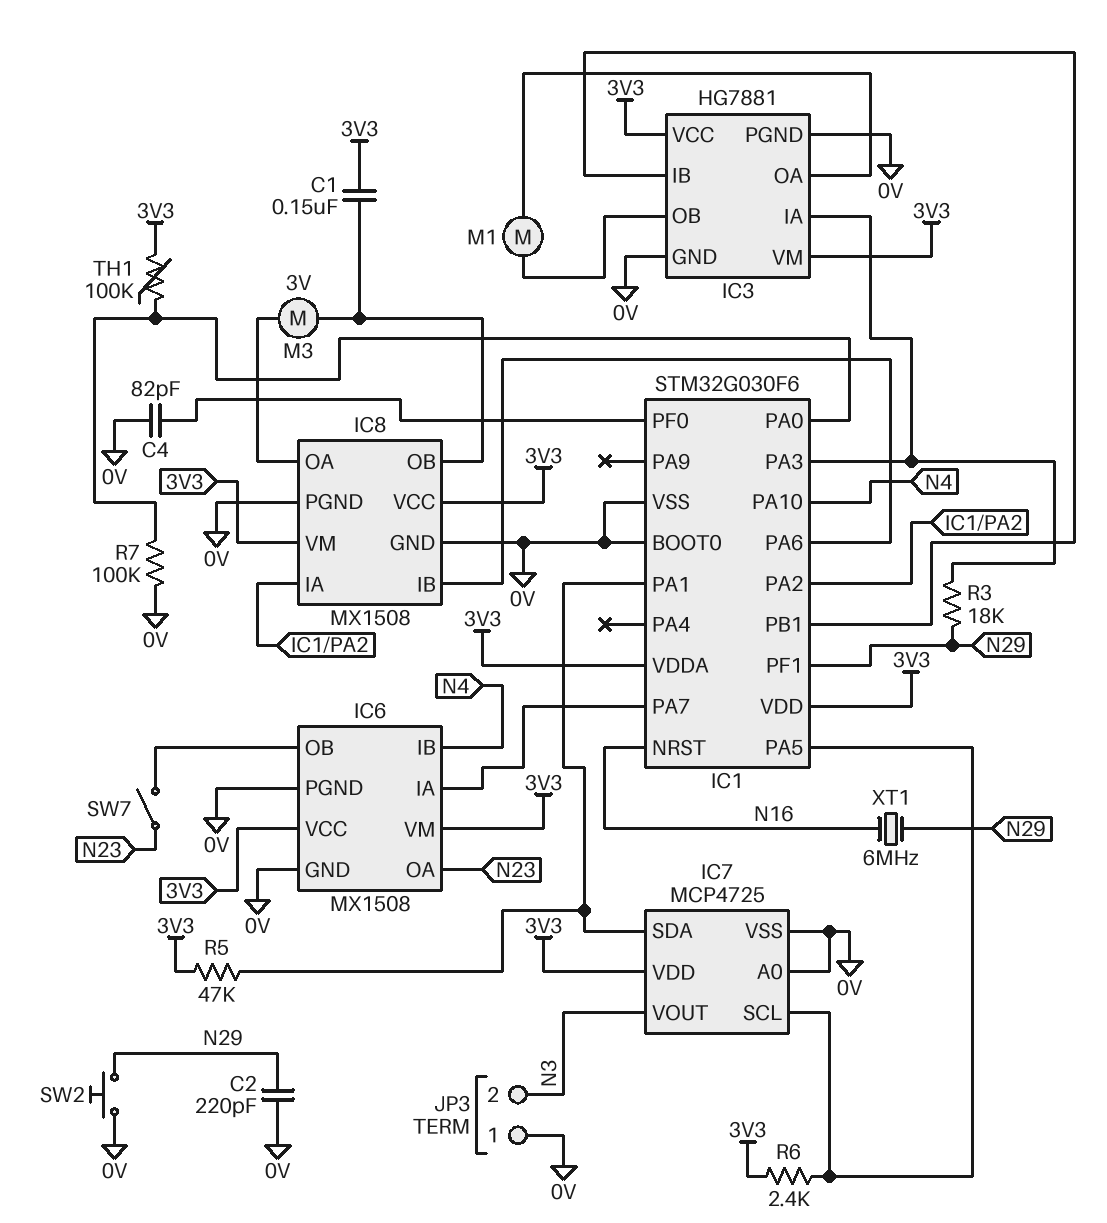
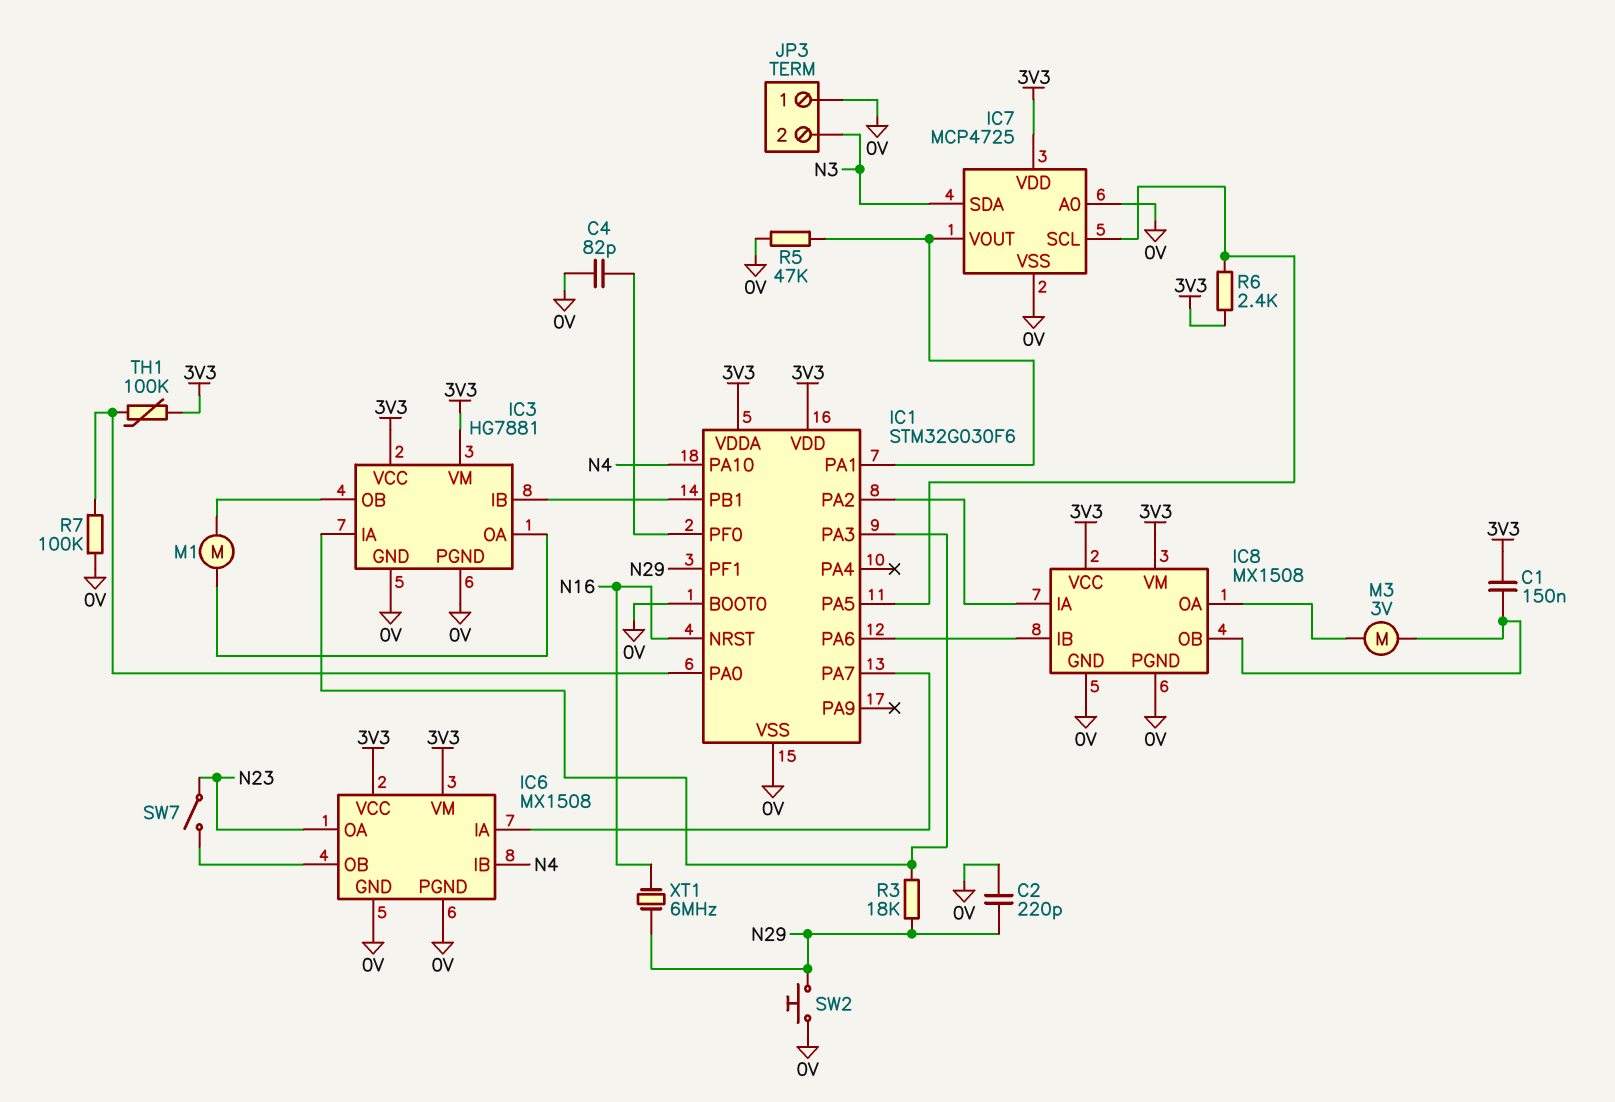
IC7 pin SDA: IC1/PA1 -> N3
IC7 pin VOUT: N3 -> IC1/PA1
R5: 47k (3V3, IC1/PA1) -> 47k (0V, IC1/PA1)

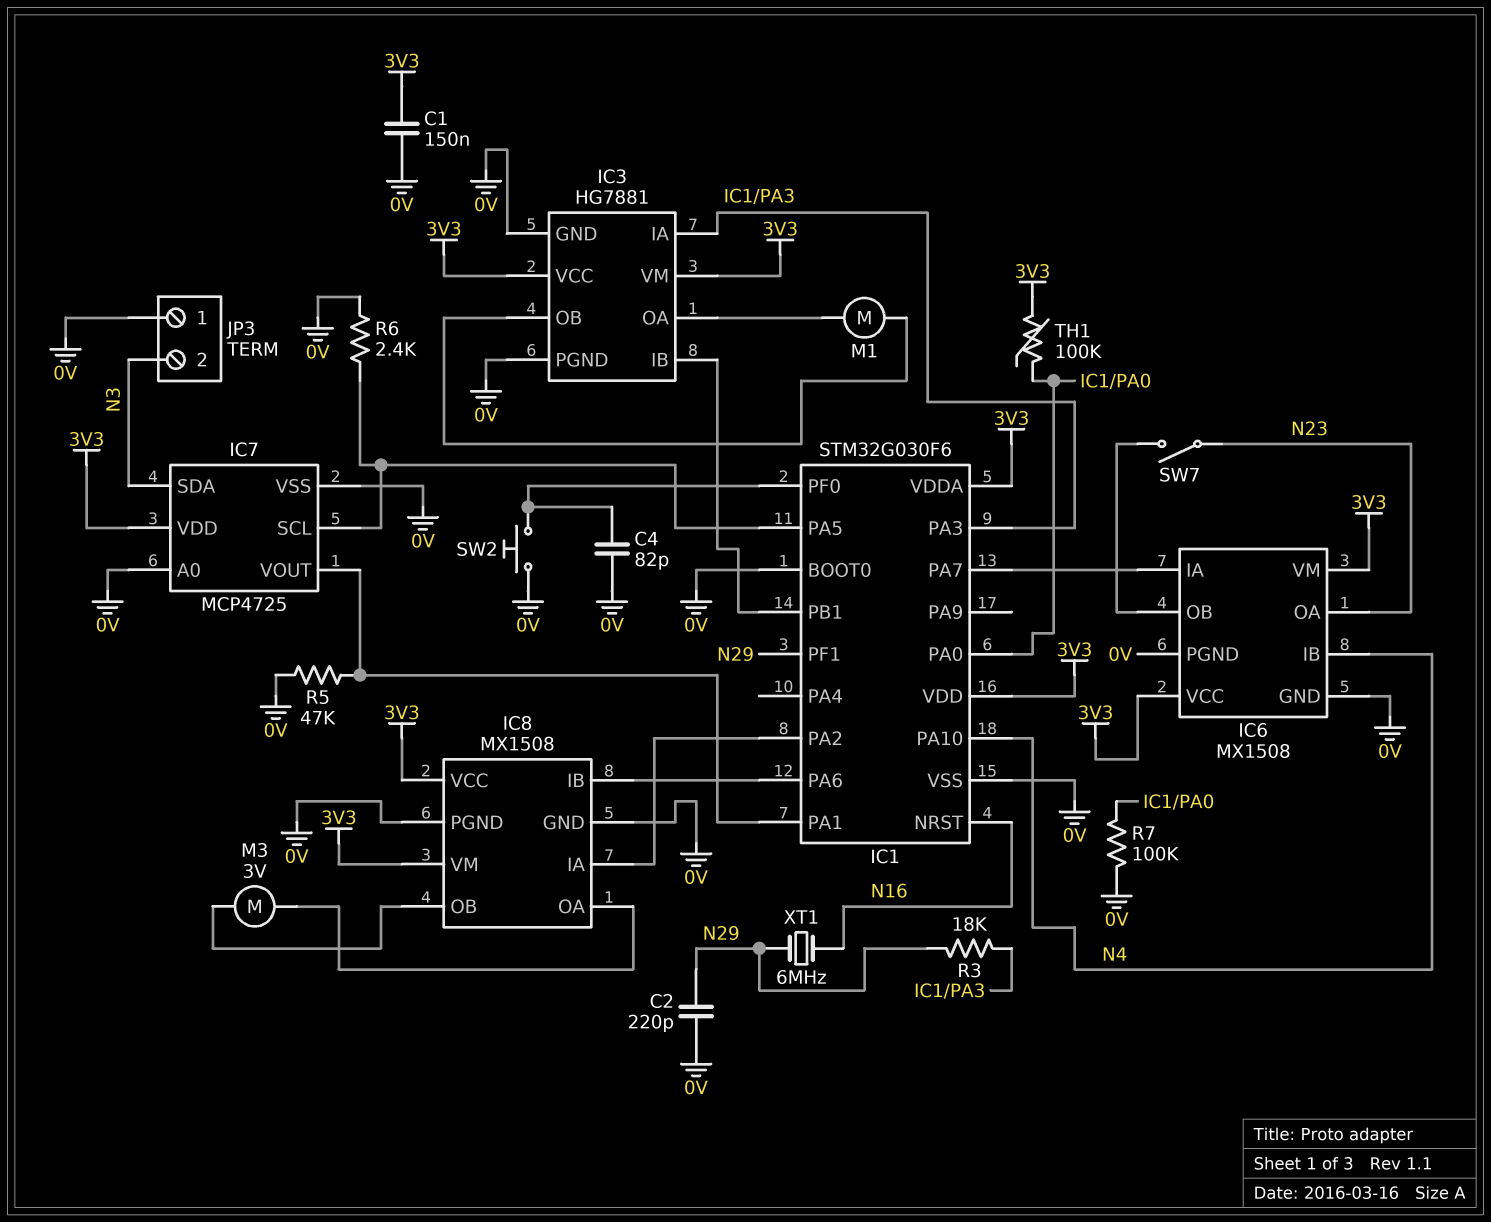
C1: 150nF (3V3, IC8/OB) -> 150nF (0V, 3V3)
R6: 2.4k (3V3, IC1/PA5) -> 2.4k (0V, IC1/PA5)
SW2: button (0V, N29) -> button (0V, IC1/PF0)

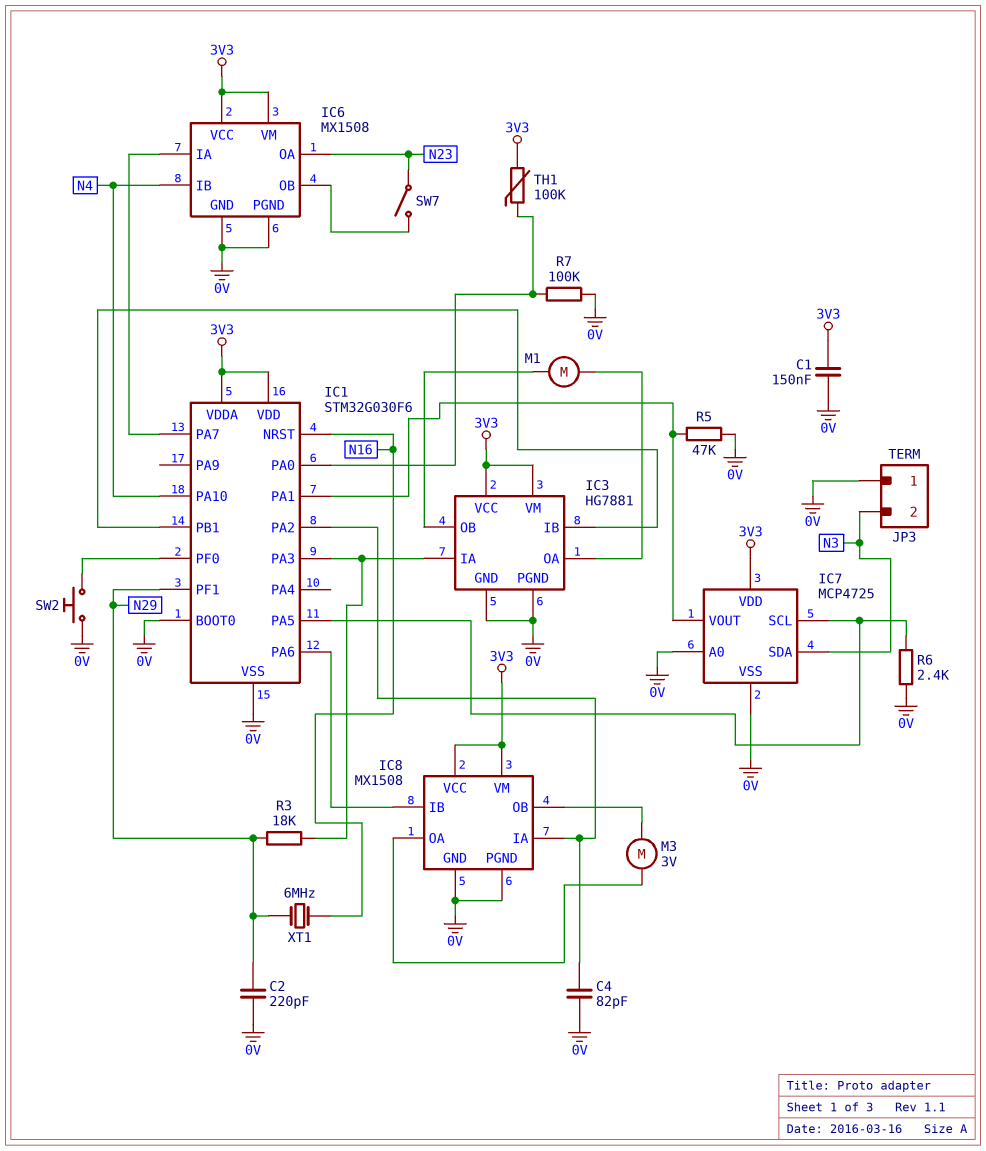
C4: 82pF (0V, IC1/PF0) -> 82pF (0V, IC1/PA2)

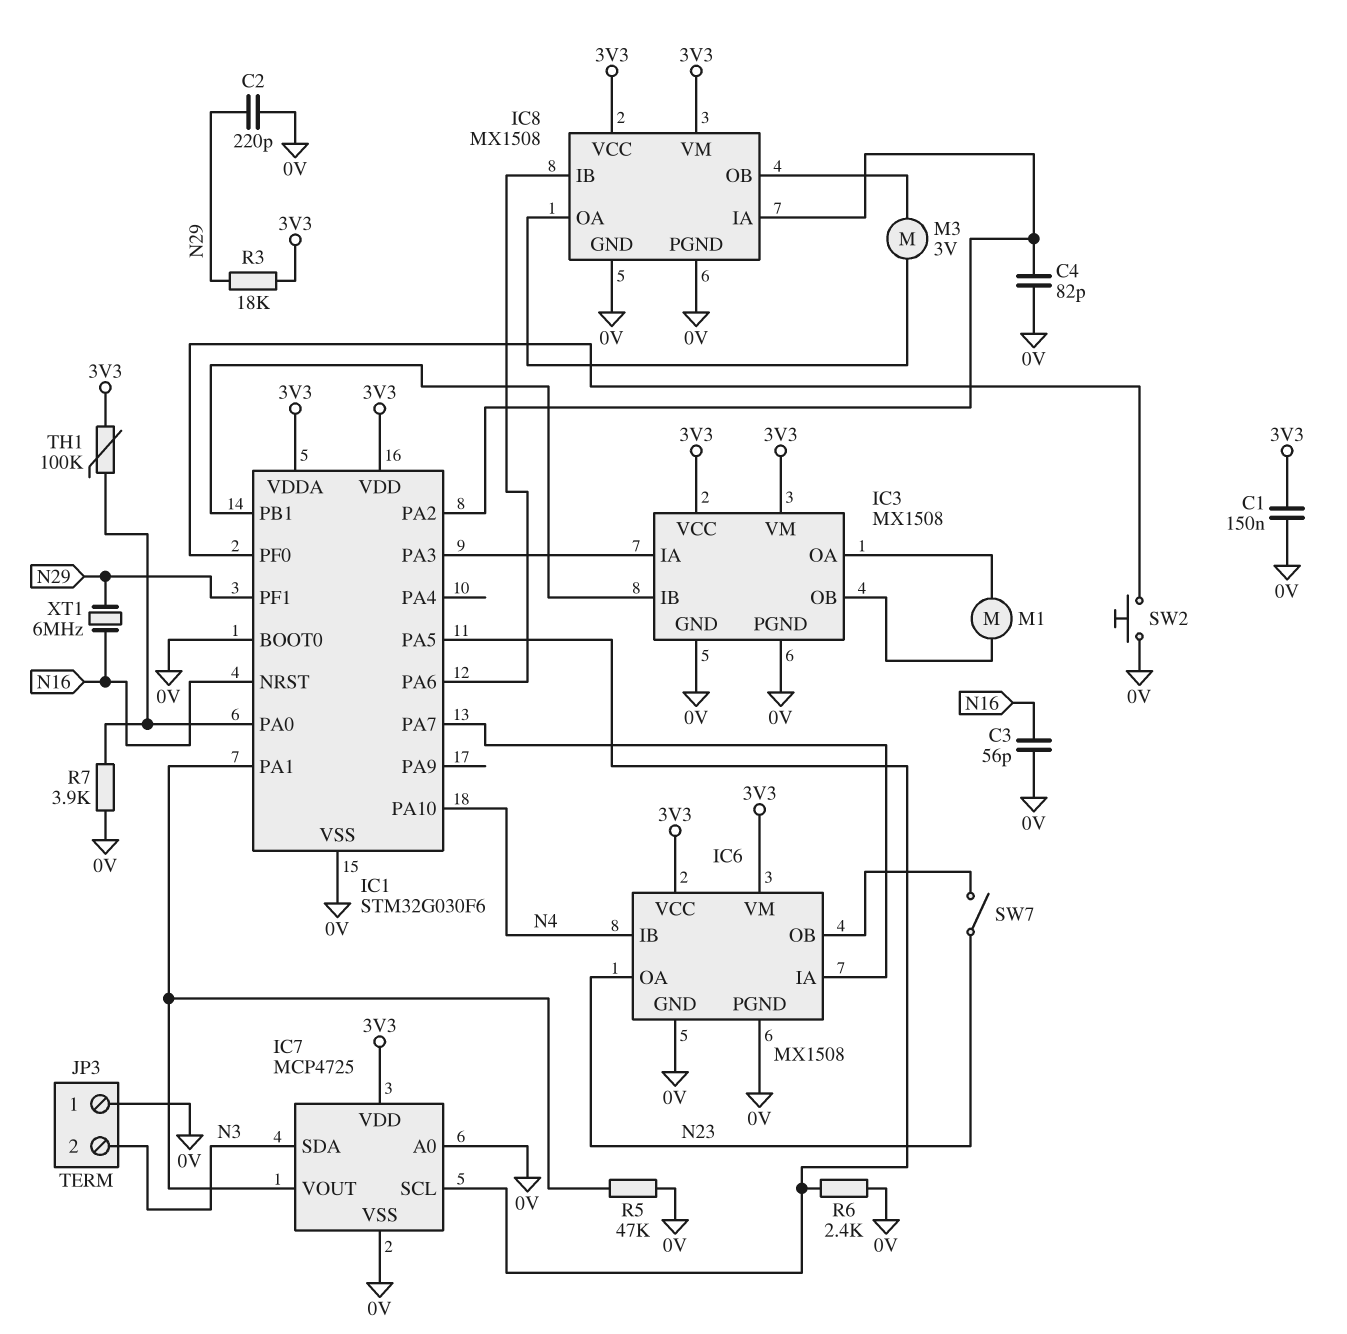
C3: none -> 56pF (0V, N16)
IC3: HG7881 -> MX1508
R3: 18k (IC1/PA3, N29) -> 18k (3V3, N29)
R7: 100k (0V, IC1/PA0) -> 3.9k (0V, IC1/PA0)

